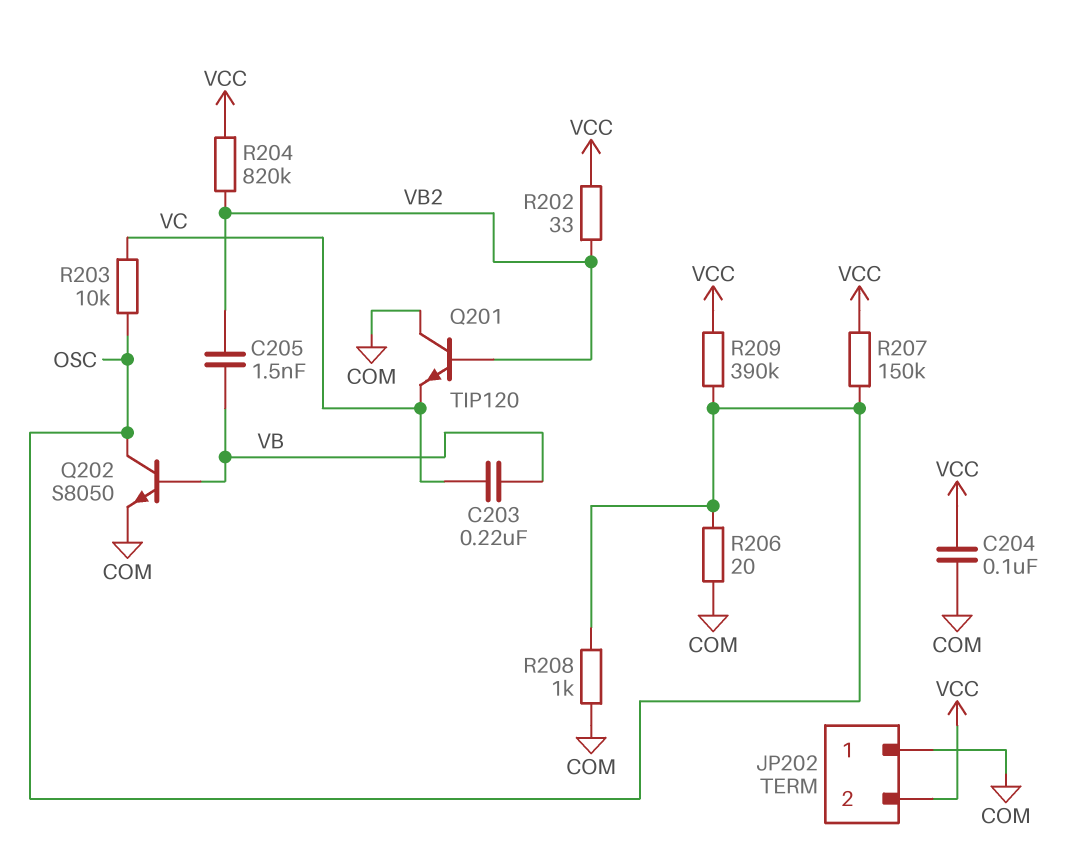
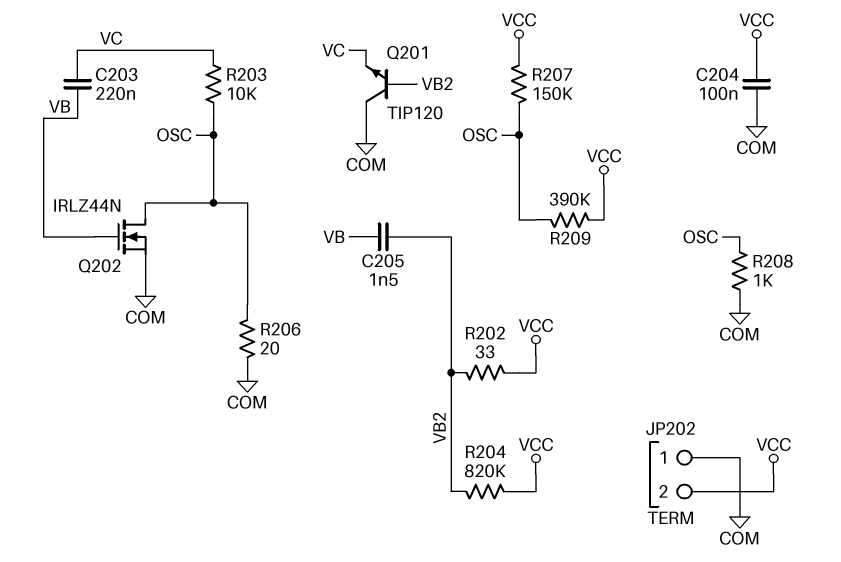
Q202: NPN S8050 (B VB, C OSC, E COM) -> NMOS IRLZ44N (G VB, D OSC, S COM)

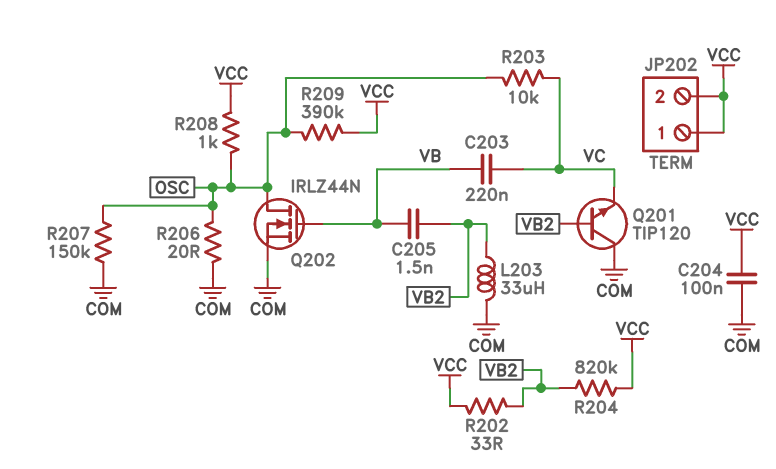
JP202 pin 1: COM -> VCC
L203: none -> 33uH (COM, VB2)
R207: 150k (OSC, VCC) -> 150k (COM, OSC)
R208: 1k (COM, OSC) -> 1k (OSC, VCC)

